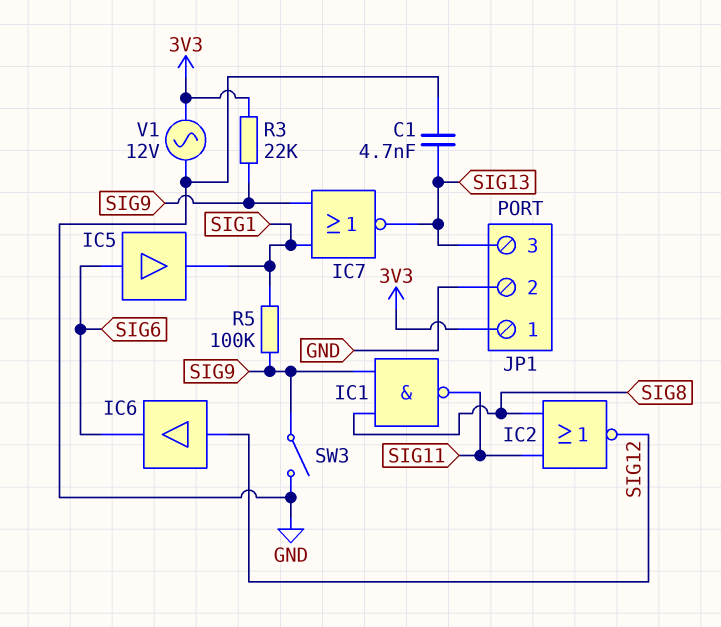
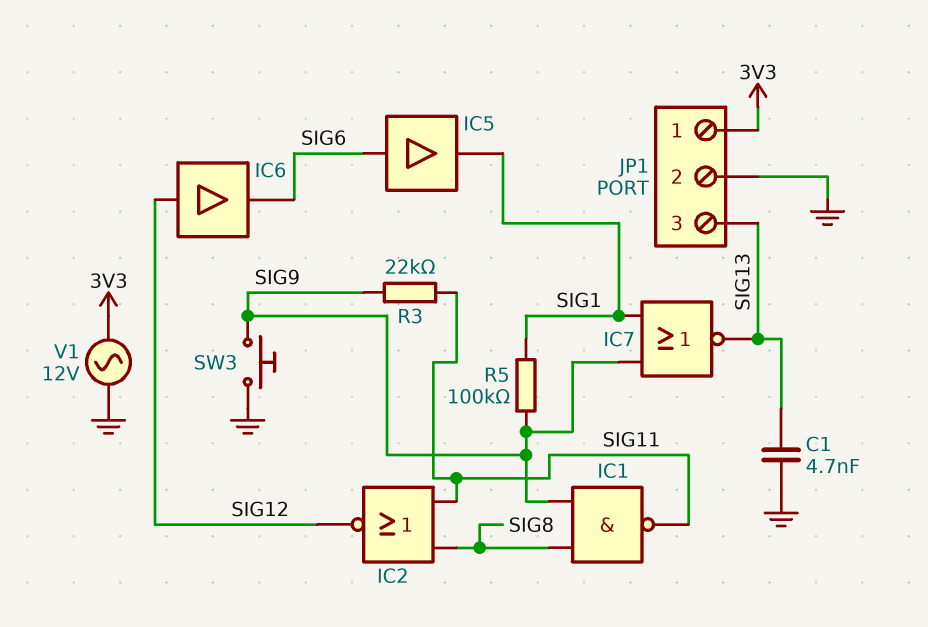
R3: 22k (3V3, SIG9) -> 22k (SIG9, SIG11)
SW3: switch (GND, SIG9) -> button (GND, SIG9)

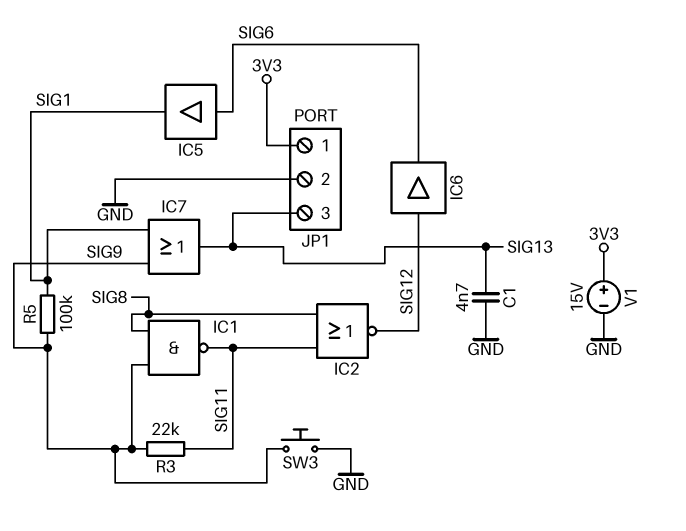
IC7: NOR (in SIG1, in SIG9, out SIG13) -> OR (in SIG1, in SIG9, out SIG13)
V1: AC 12V (3V3, GND) -> 15V (plus 3V3, minus GND)

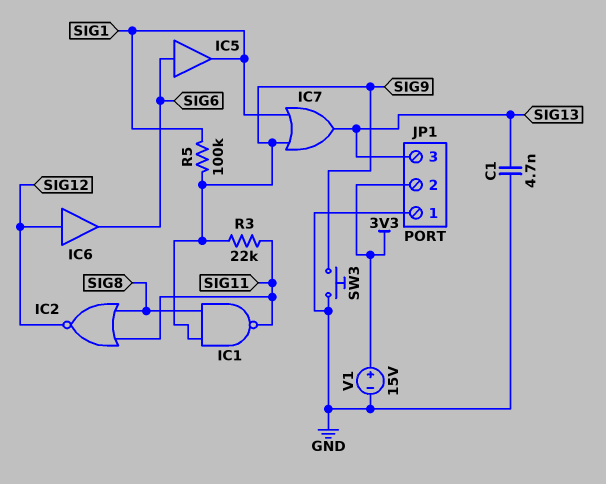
JP1 pin 1: 3V3 -> GND
JP1 pin 2: GND -> 3V3

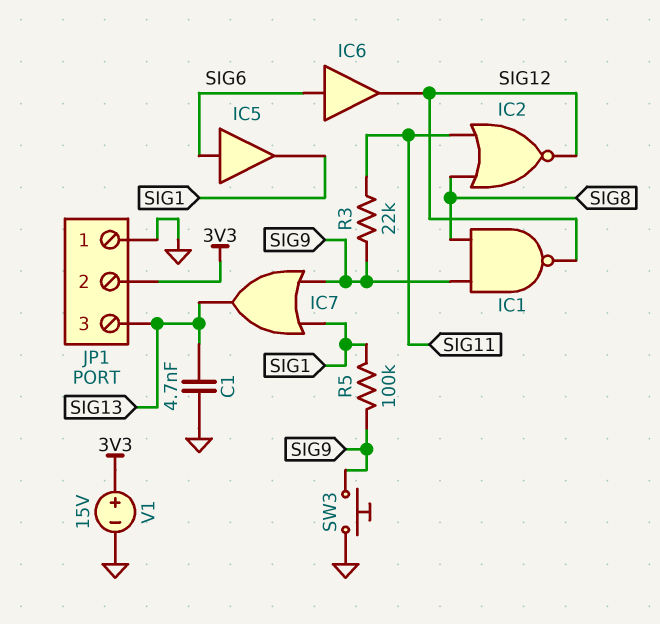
IC1: NAND (in SIG8, in SIG9, out SIG11) -> NAND (in SIG8, in SIG9, out SIG12)
IC6: buffer (in SIG12, out SIG6) -> buffer (in SIG6, out SIG12)

